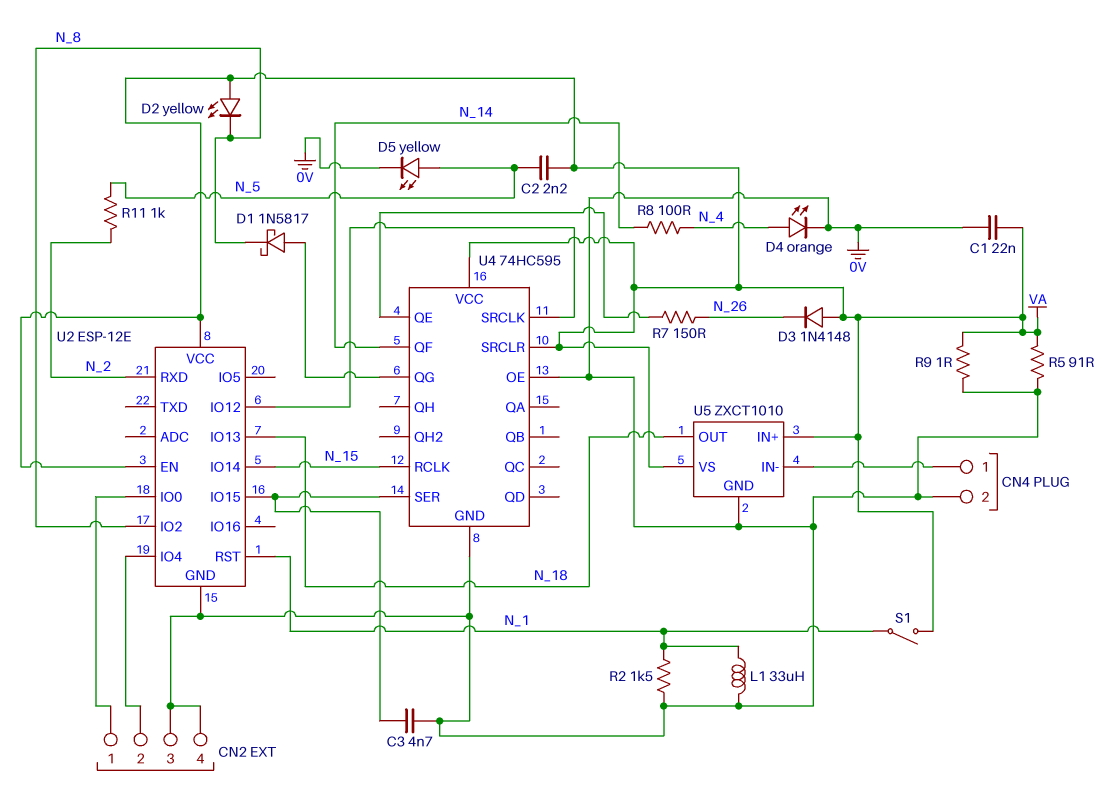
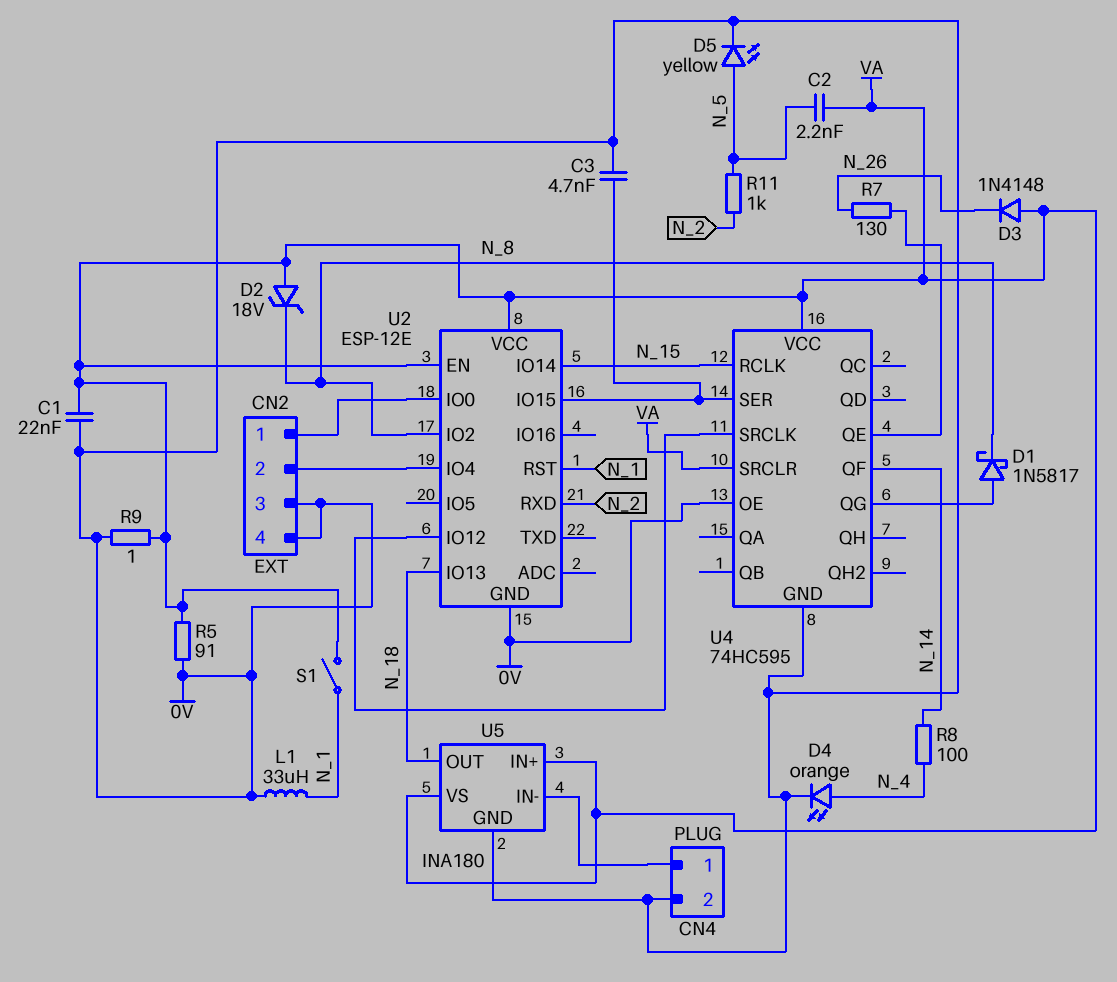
D2: LED yellow (A VA, K N_8) -> zener 18V (A VA, K N_8)
R2: 1.5k (0V, N_1) -> none
R7: 150 (N_26, U4/QE) -> 130 (N_26, U4/QE)
U5: ZXCT1010 -> INA180

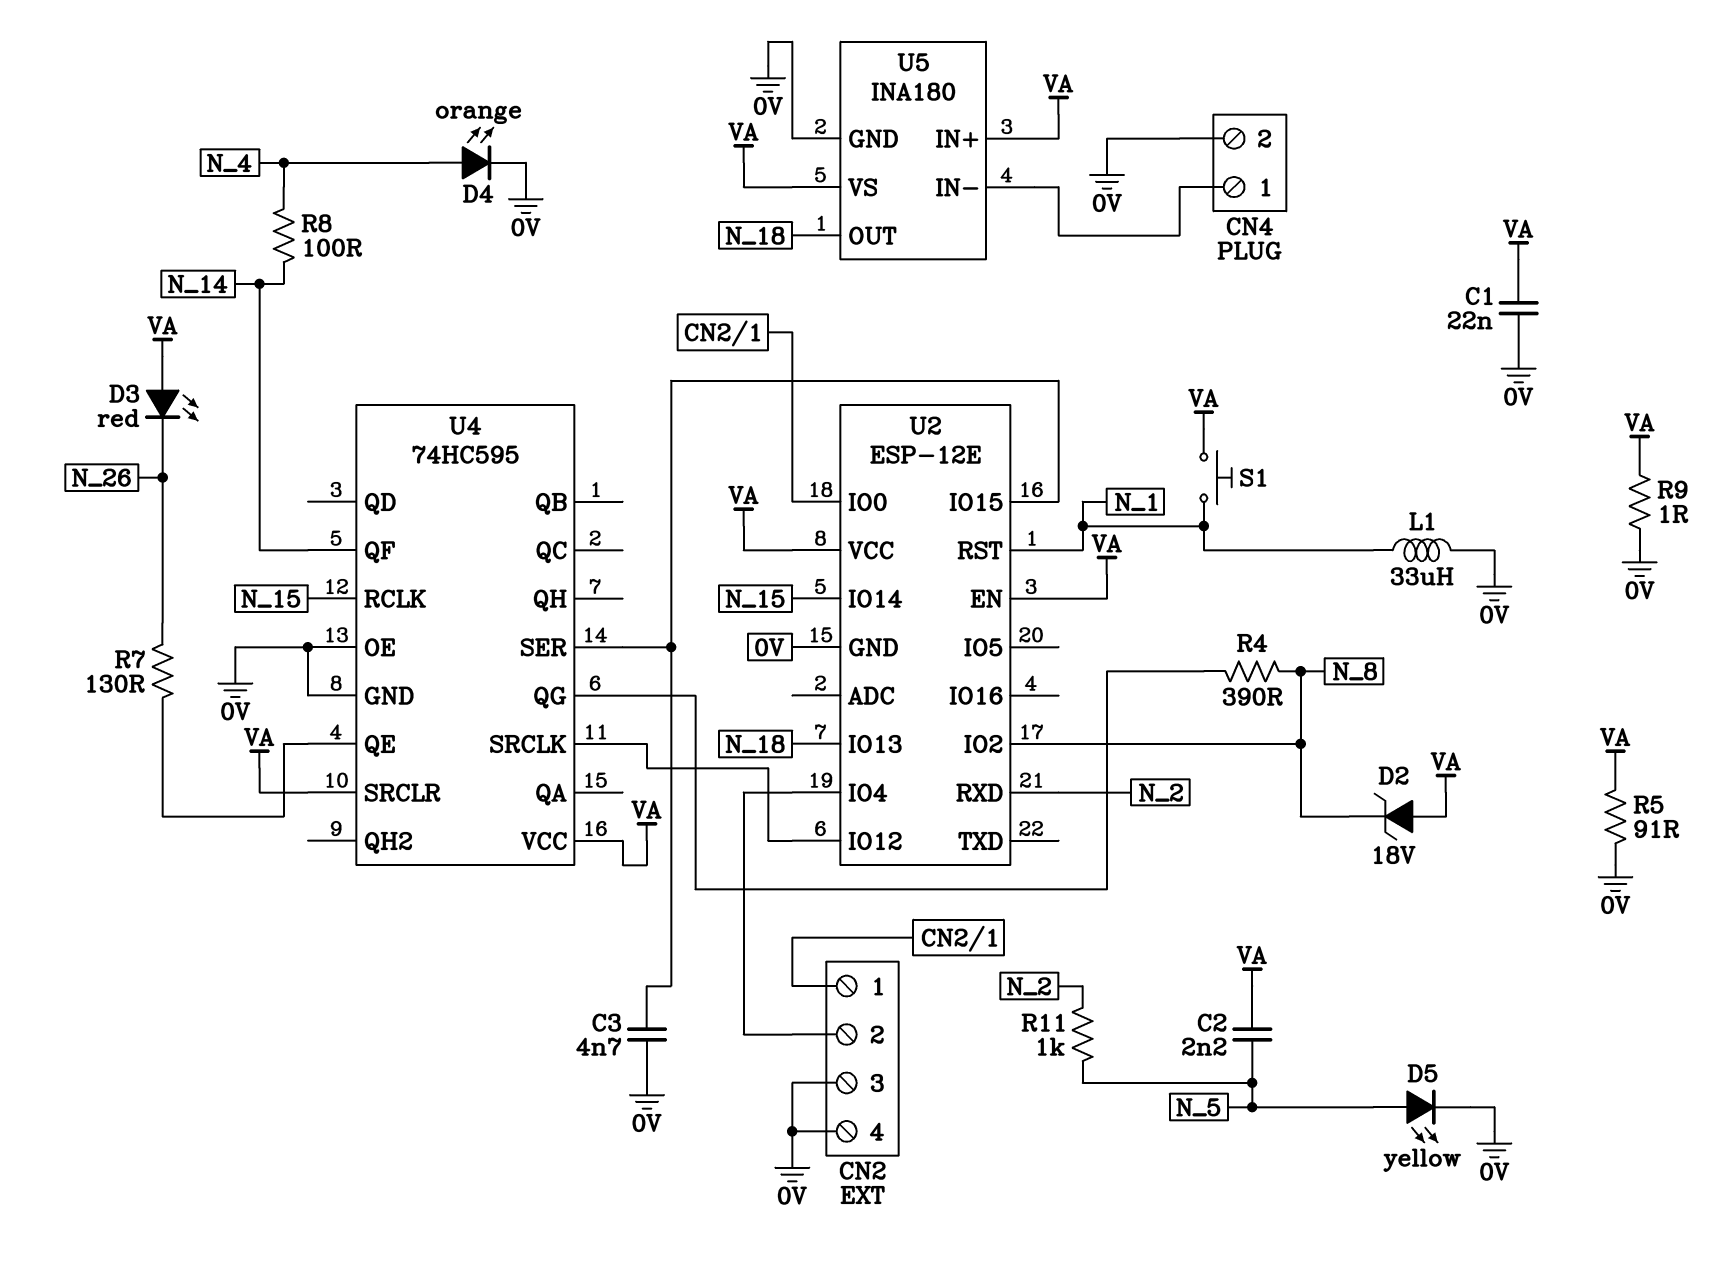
D1: schottky 1N5817 (A U4/QG, K N_8) -> none
D3: diode 1N4148 (A VA, K N_26) -> LED red (A VA, K N_26)
R4: none -> 390 (N_8, U4/QG)
S1: switch (N_1, VA) -> button (N_1, VA)

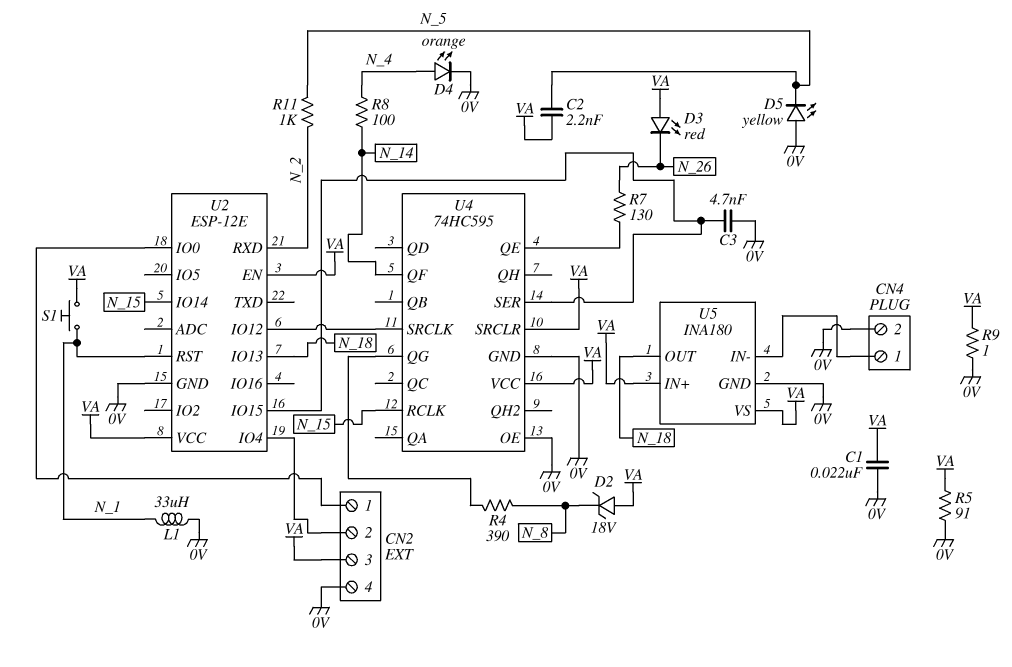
CN2 pin 3: 0V -> VA
D5: LED yellow (A N_5, K 0V) -> LED yellow (A 0V, K N_5)
U2 pin IO2: N_8 -> none

